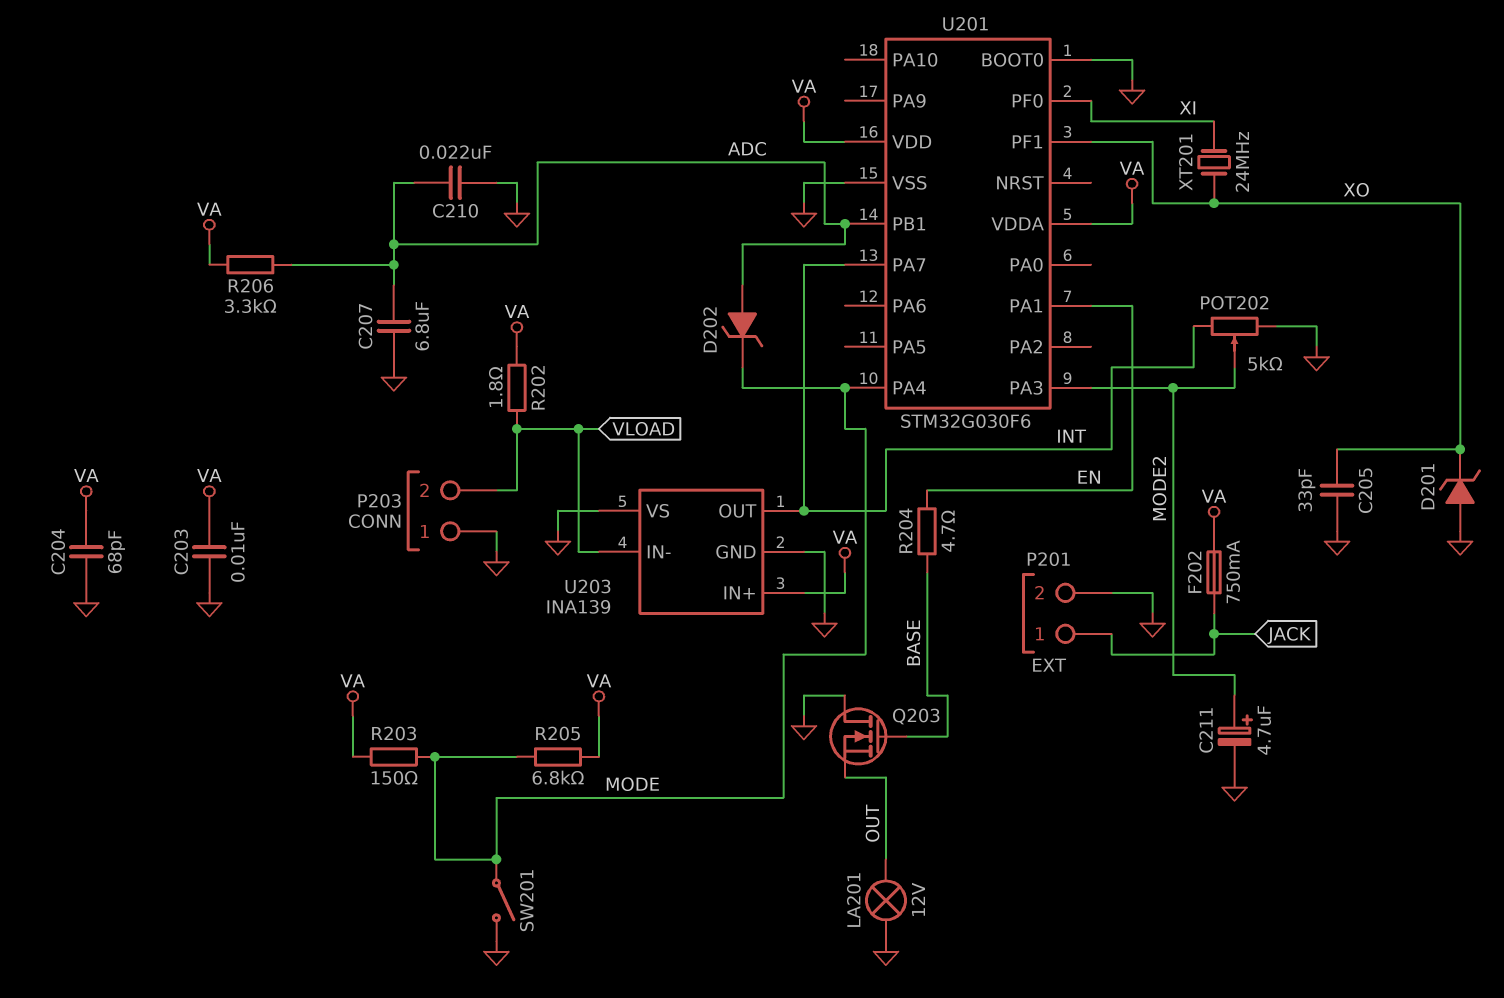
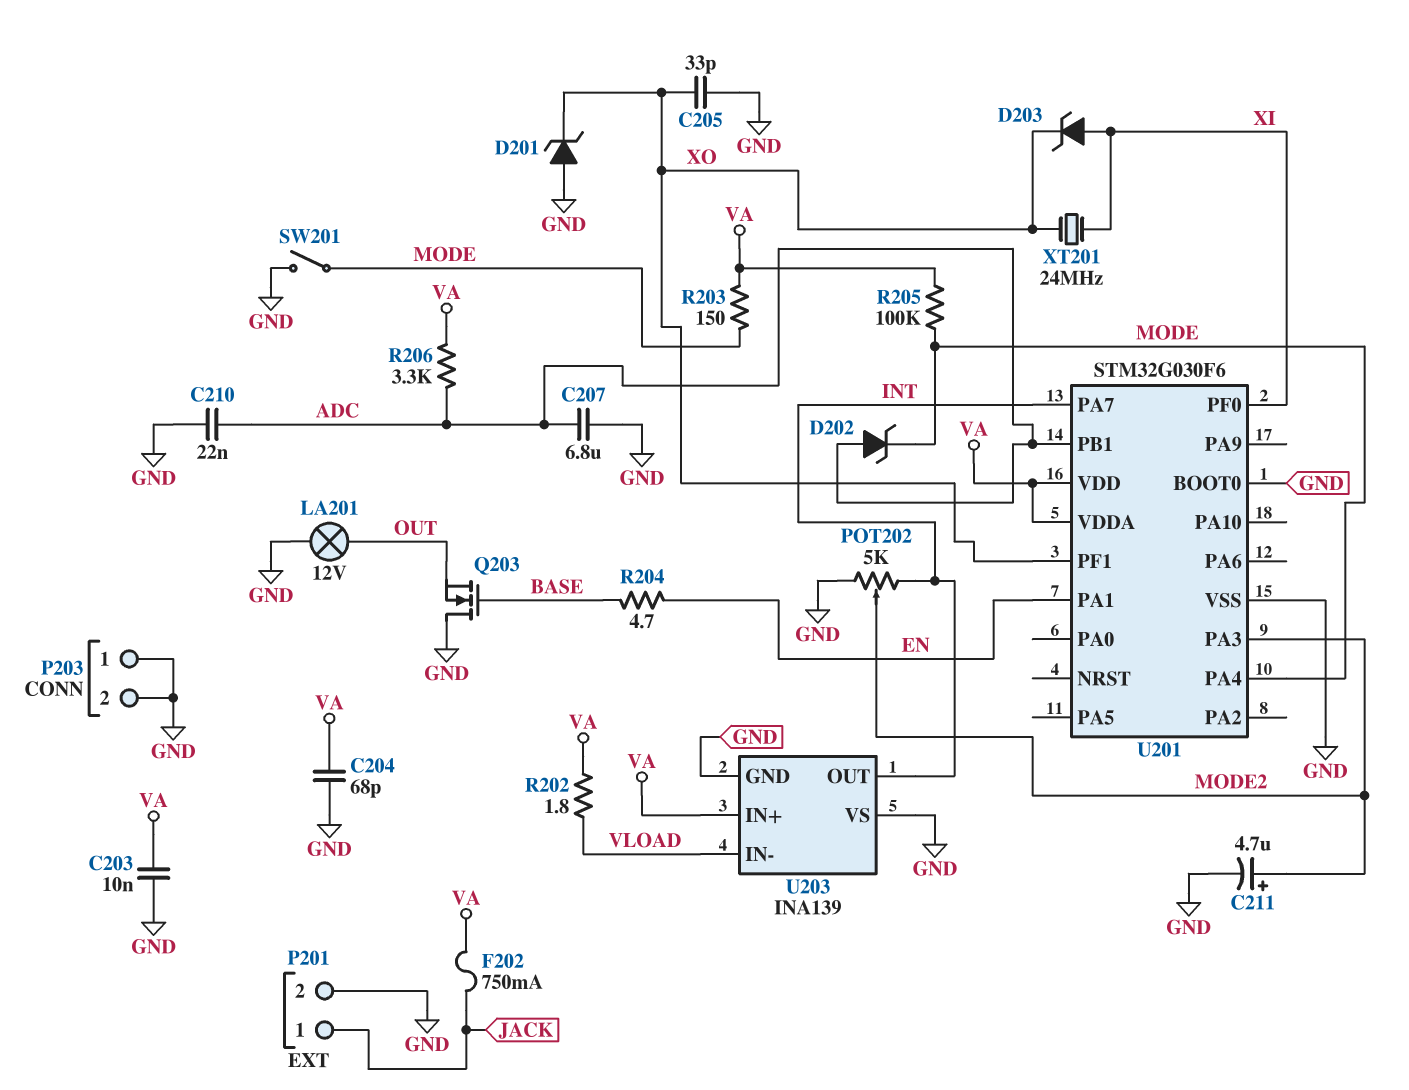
D203: none -> zener (A XI, K XO)
P203 pin 2: VLOAD -> GND
R205: 6.8k (MODE, VA) -> 100k (MODE, VA)

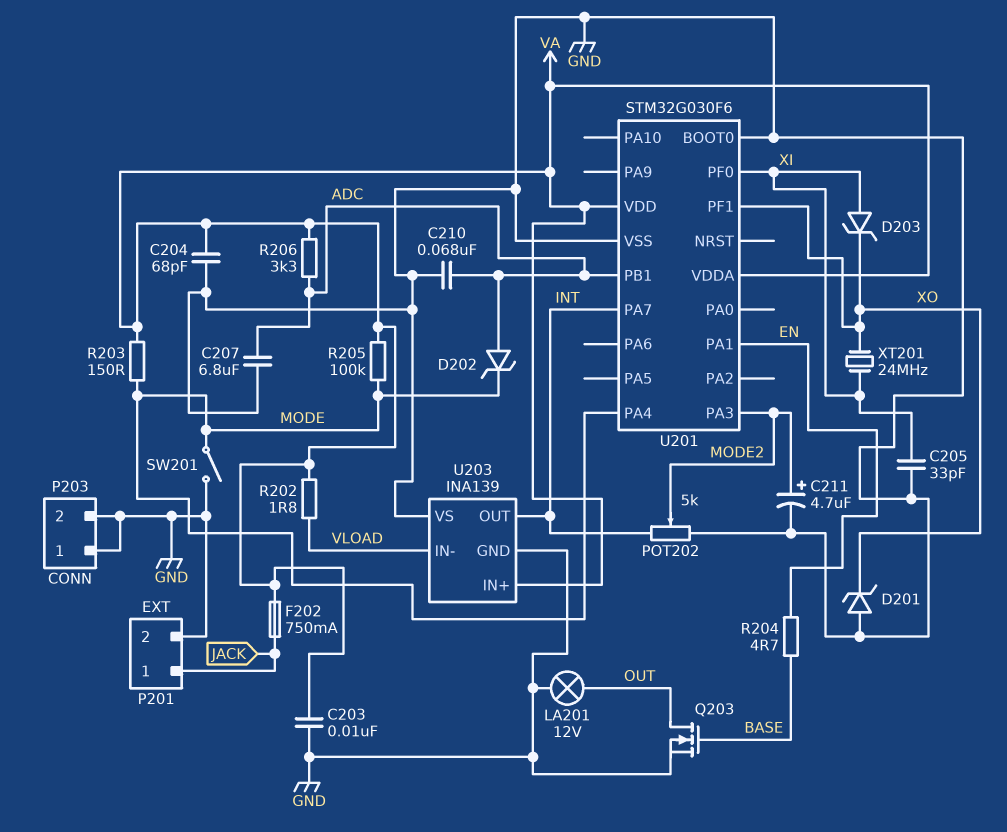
C205: 33pF (GND, XO) -> 33pF (GND, XI)
C210: 22nF (ADC, GND) -> 68nF (ADC, GND)
Q203: NMOS (G BASE, D GND, S OUT) -> NMOS (G BASE, D OUT, S GND)

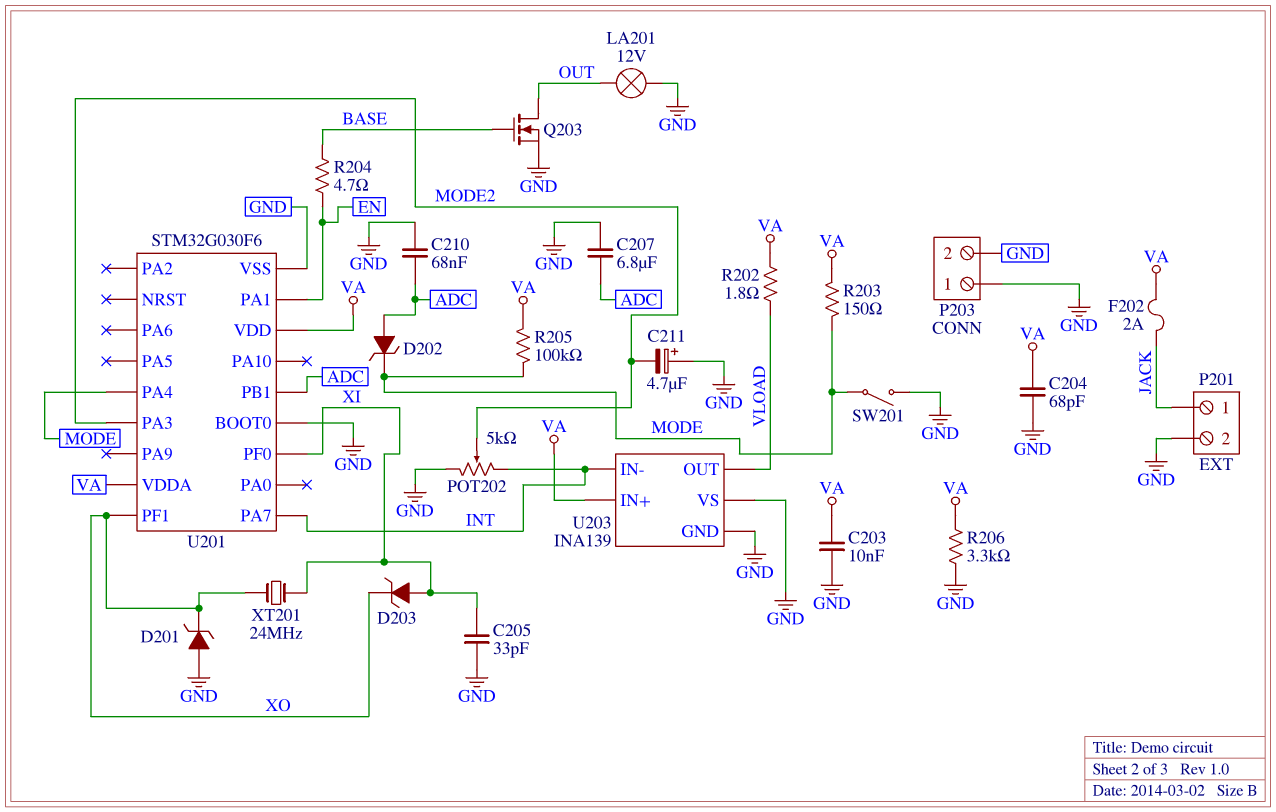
C211: 4.7uF (plus MODE2, minus GND) -> 4.7uF (plus GND, minus MODE2)
F202: 750mA (JACK, VA) -> 2A (JACK, VA)
R206: 3.3k (ADC, VA) -> 3.3k (GND, VA)
U203 pin IN-: VLOAD -> INT
U203 pin OUT: INT -> VLOAD

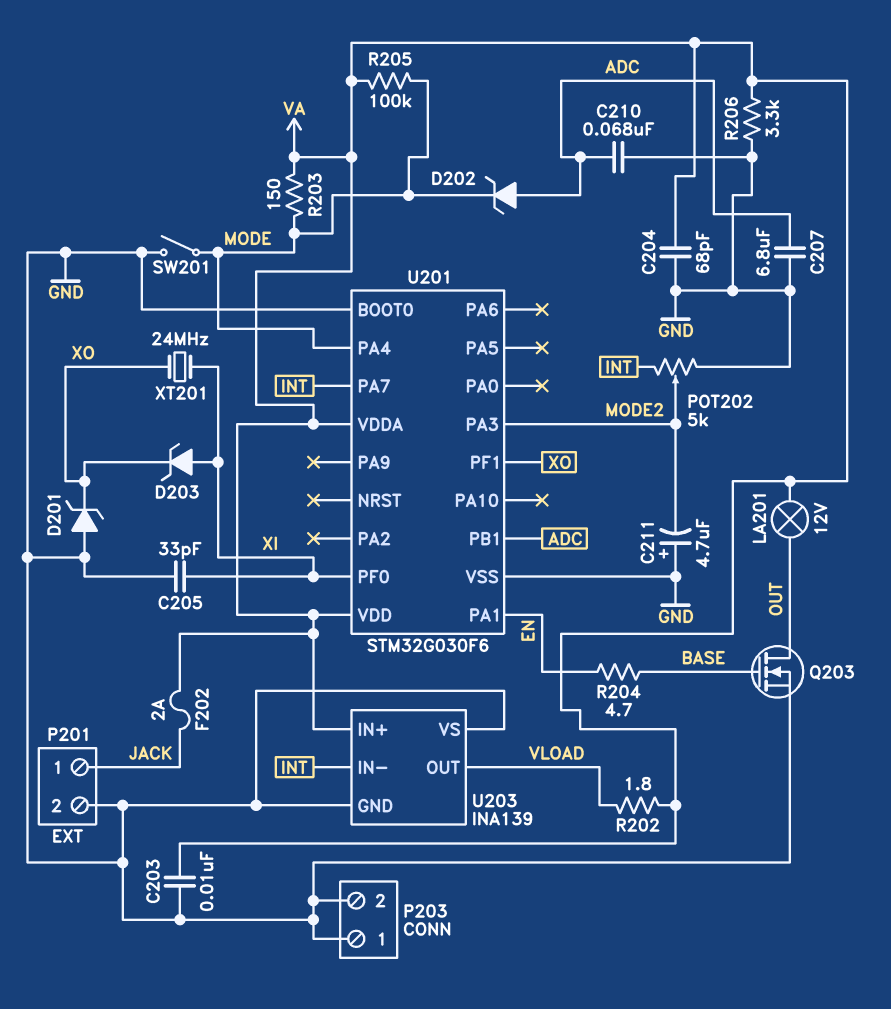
LA201: lamp 12V (GND, OUT) -> lamp 12V (OUT, VA)

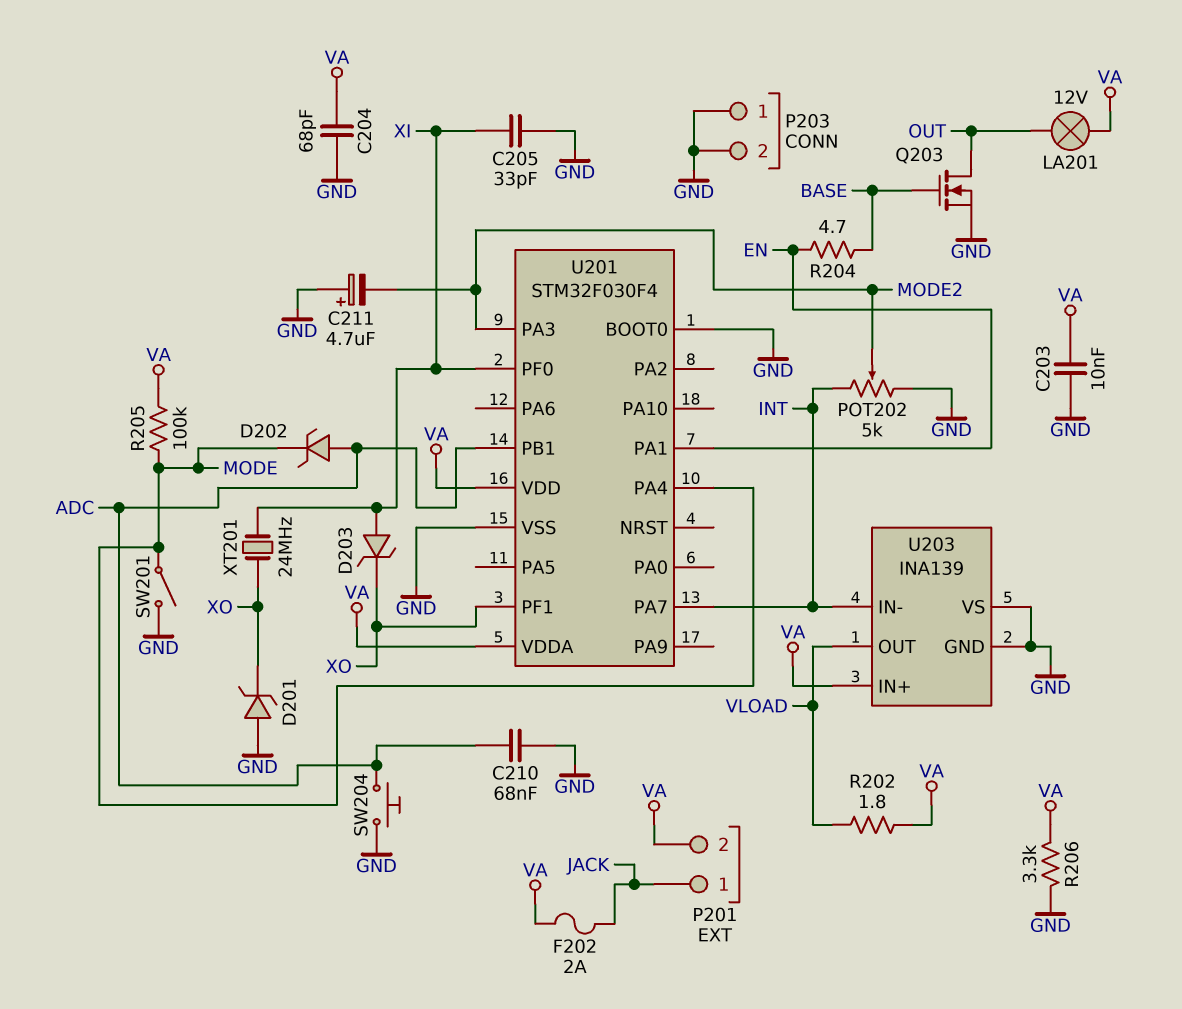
C207: 6.8uF (ADC, GND) -> none
P201 pin 2: GND -> VA
R203: 150 (MODE, VA) -> none
SW204: none -> button (ADC, GND)
U201: STM32G030F6 -> STM32F030F4

